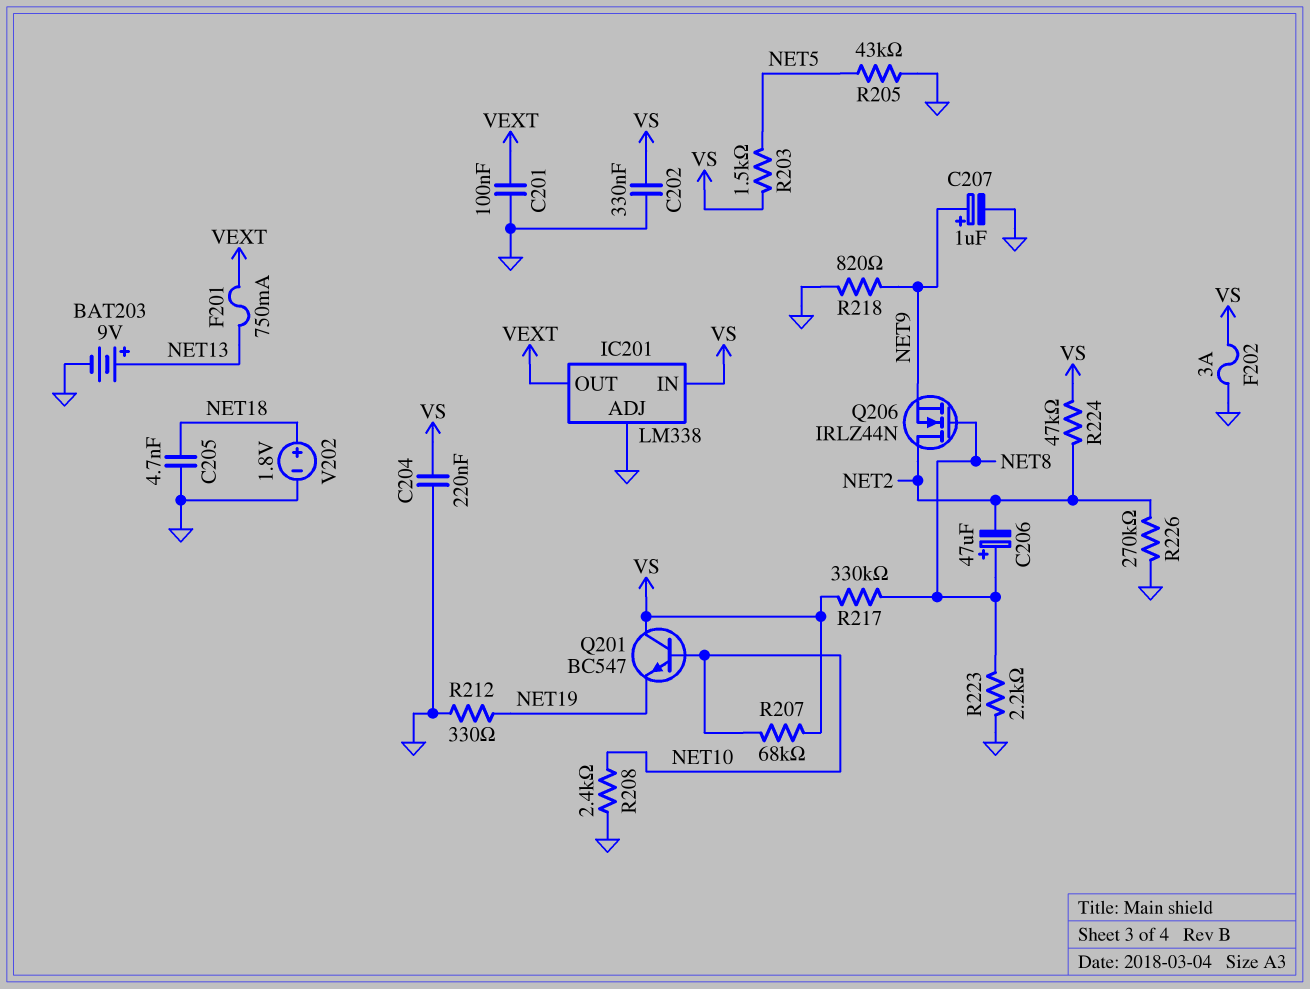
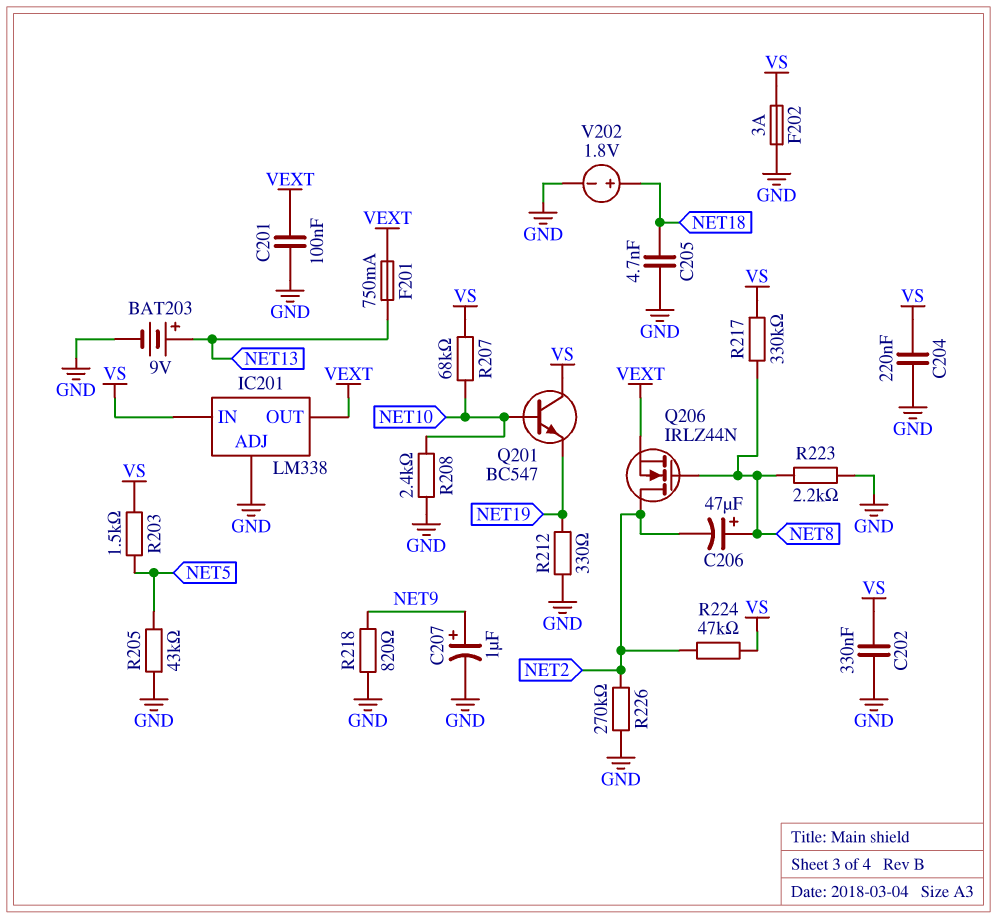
Q206: NMOS IRLZ44N (G NET8, D NET2, S NET9) -> NMOS IRLZ44N (G NET8, D NET2, S VEXT)

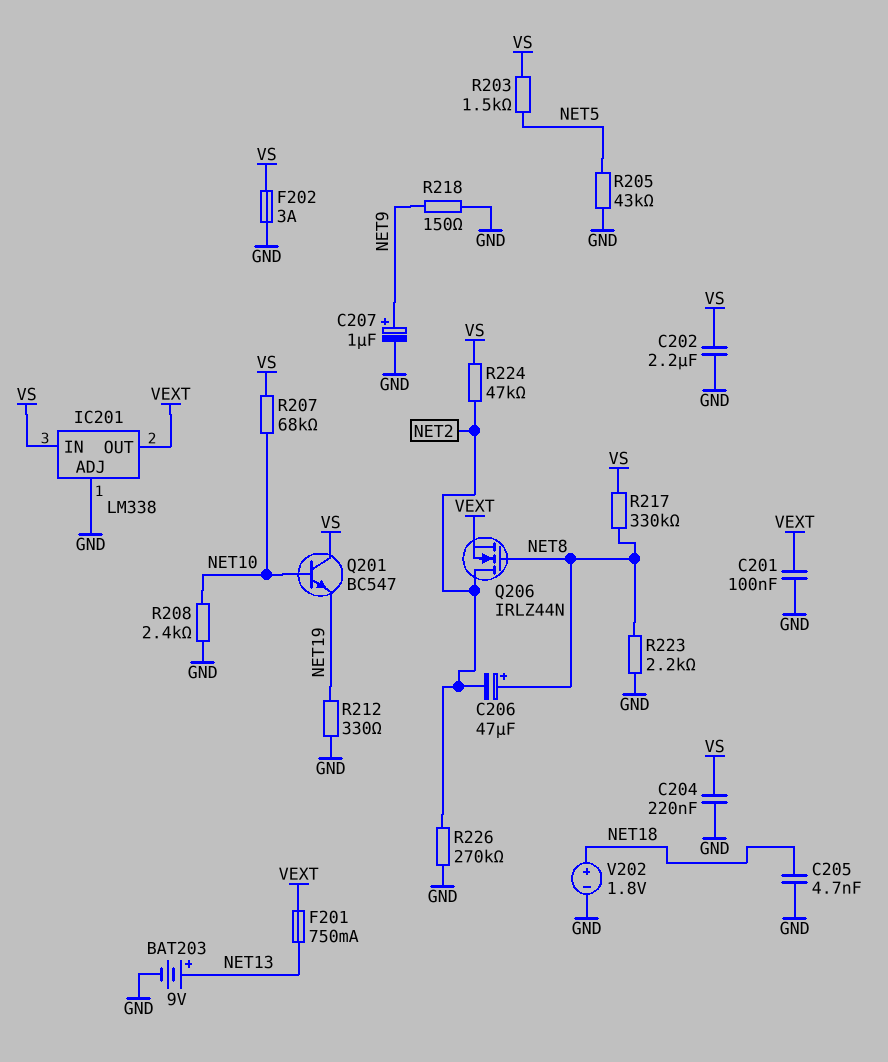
C202: 330nF (GND, VS) -> 2.2uF (GND, VS)
R218: 820 (GND, NET9) -> 150 (GND, NET9)

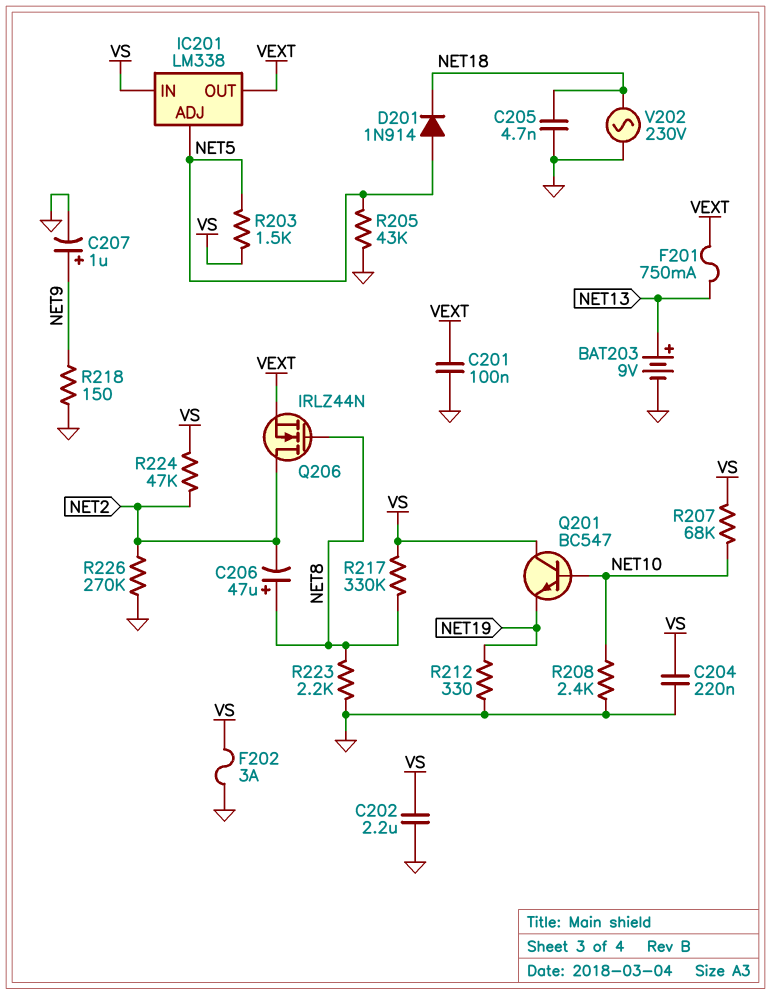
D201: none -> diode 1N914 (A NET5, K NET18)
IC201 pin ADJ: GND -> NET5
V202: 1.8V (plus NET18, minus GND) -> AC 230V (GND, NET18)

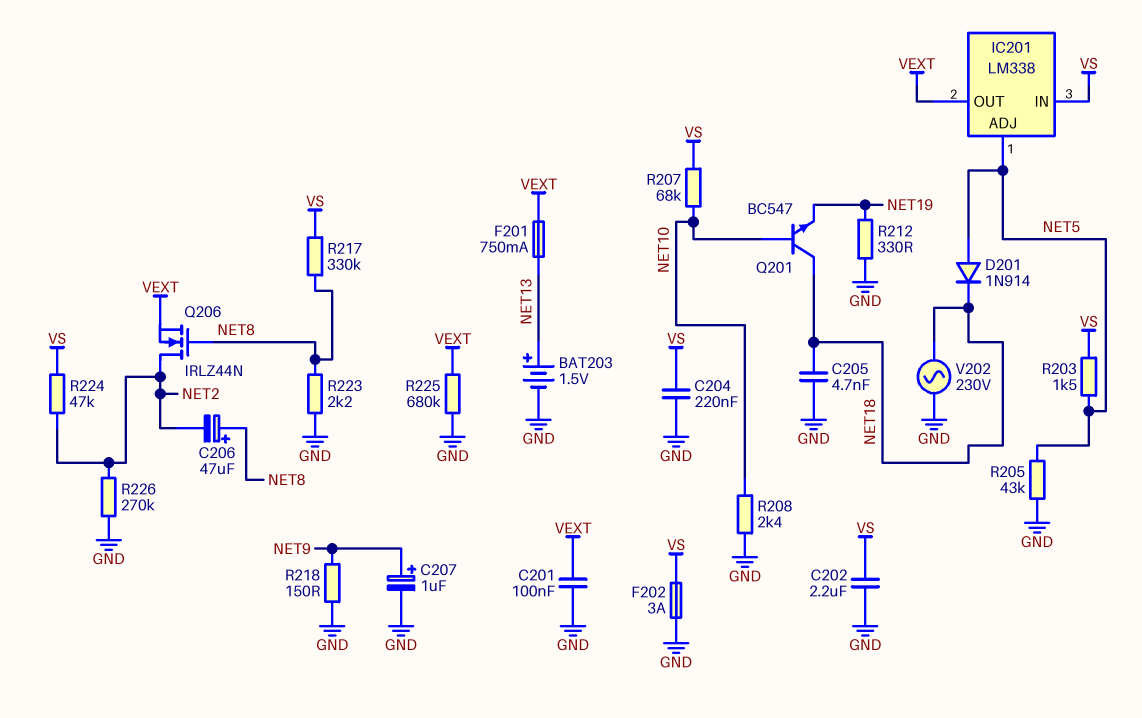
BAT203: 9V (plus NET13, minus GND) -> 1.5V (plus NET13, minus GND)
Q201: NPN BC547 (B NET10, C VS, E NET19) -> NPN BC547 (B NET10, C NET18, E NET19)
R225: none -> 680k (GND, VEXT)

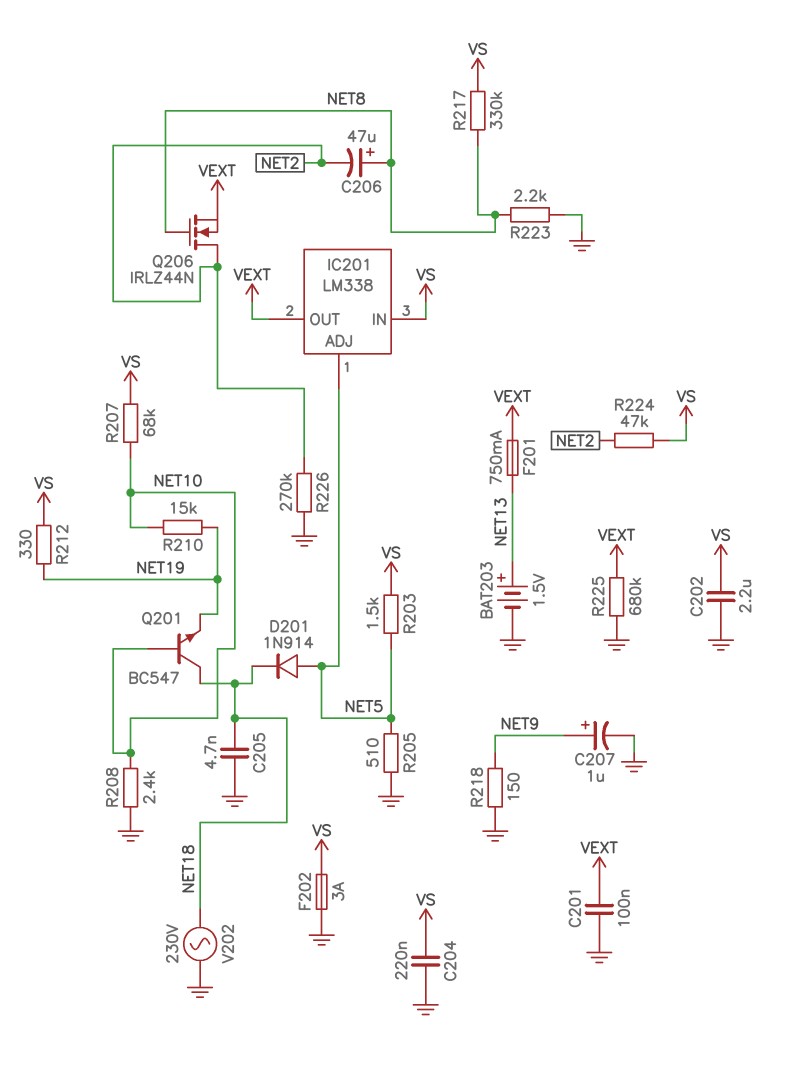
R205: 43k (GND, NET5) -> 510 (GND, NET5)
R210: none -> 15k (NET10, NET19)
R212: 330 (GND, NET19) -> 330 (NET19, VS)

